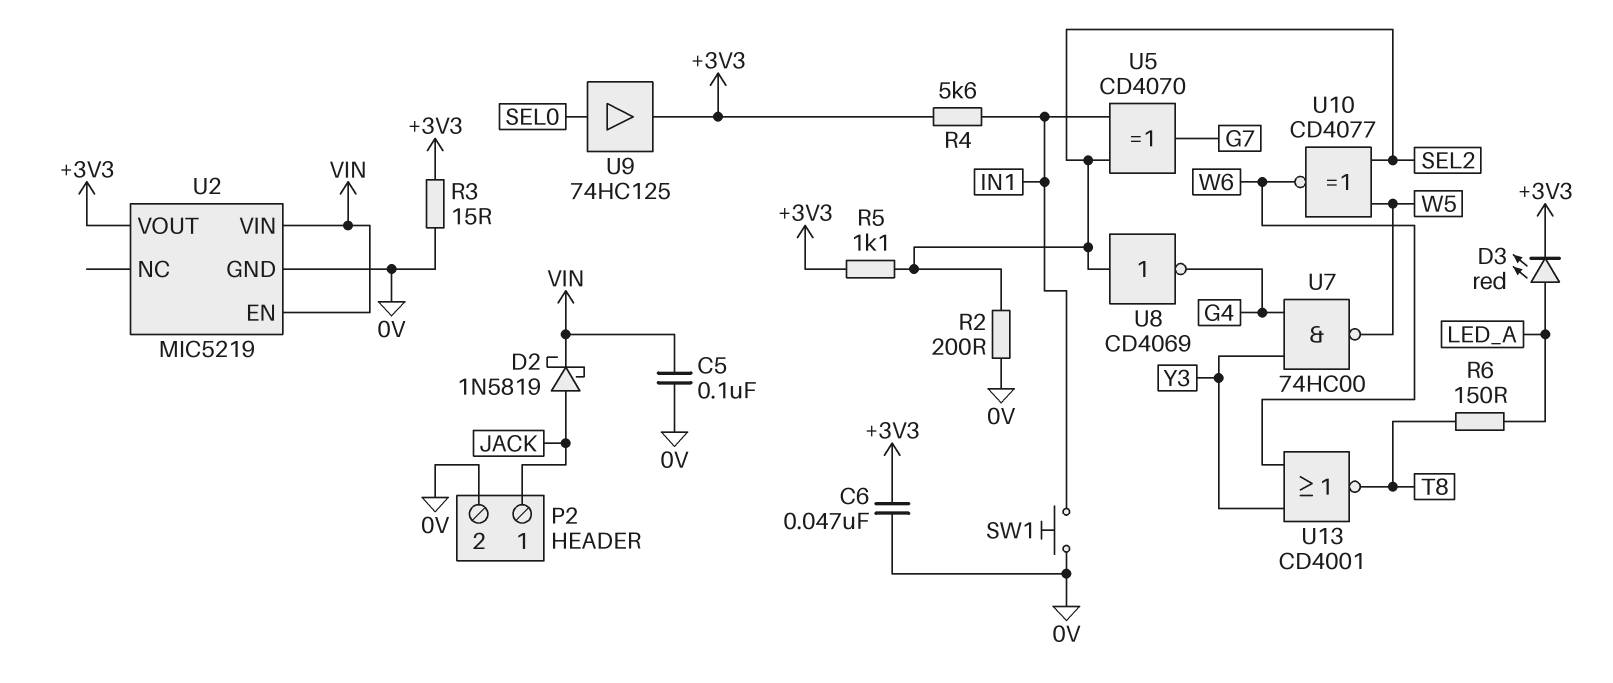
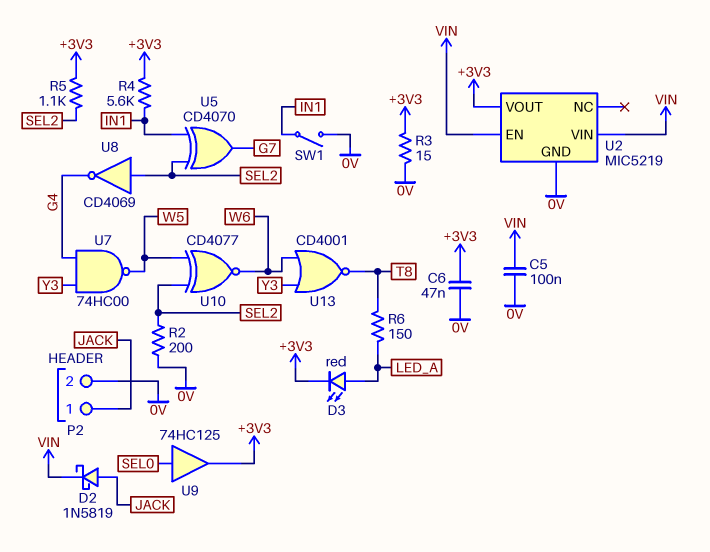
SW1: button (0V, IN1) -> switch (0V, IN1)

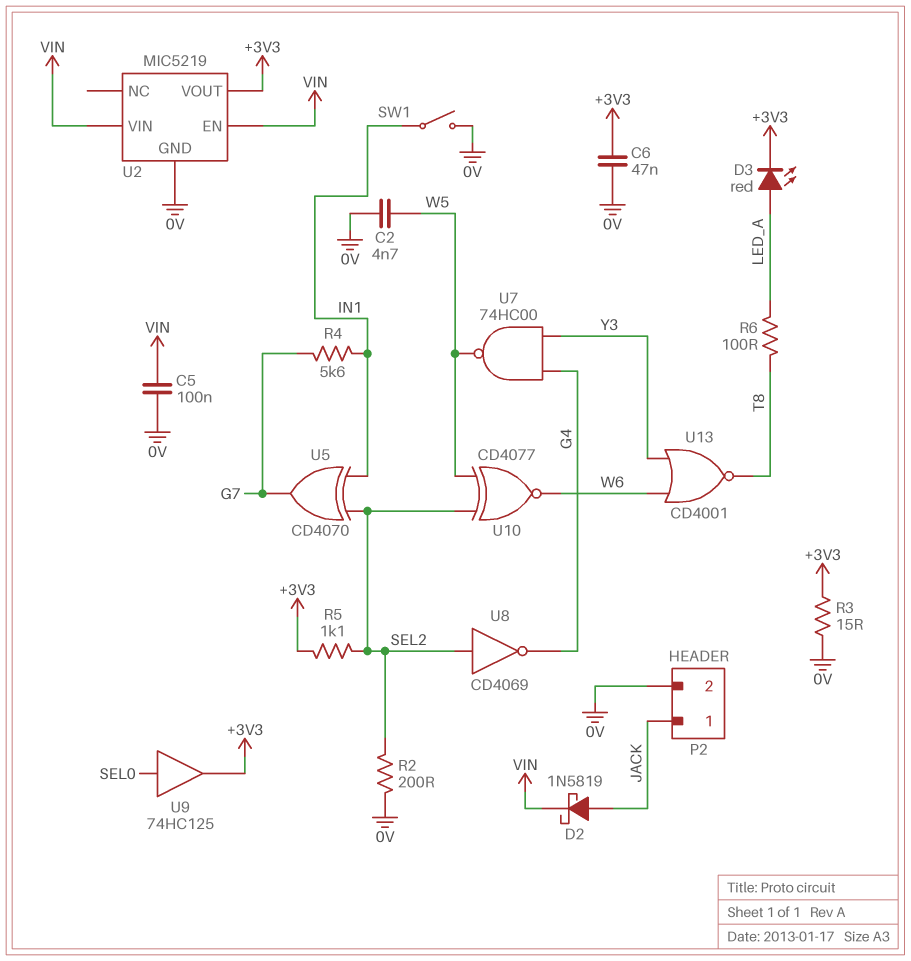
C2: none -> 4.7nF (0V, W5)
R4: 5.6k (+3V3, IN1) -> 5.6k (G7, IN1)
R6: 150 (LED_A, T8) -> 100 (LED_A, T8)

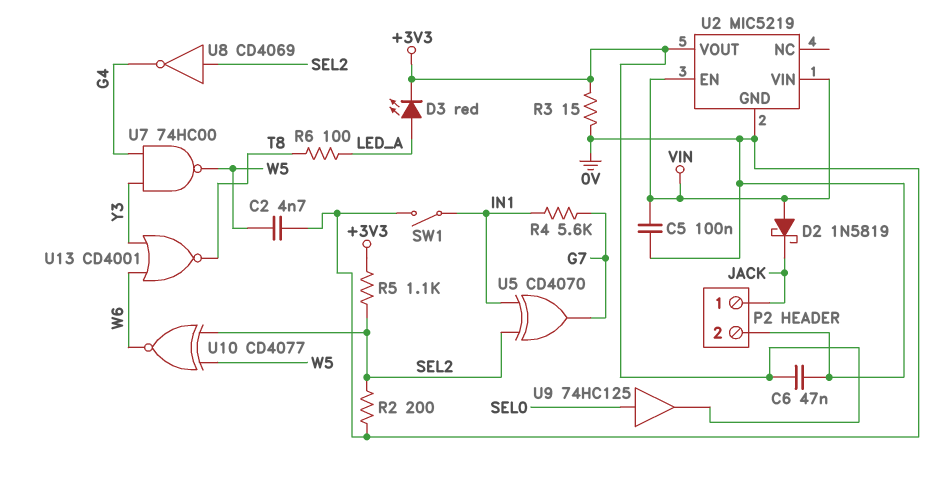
D2: schottky 1N5819 (A JACK, K VIN) -> schottky 1N5819 (A VIN, K JACK)

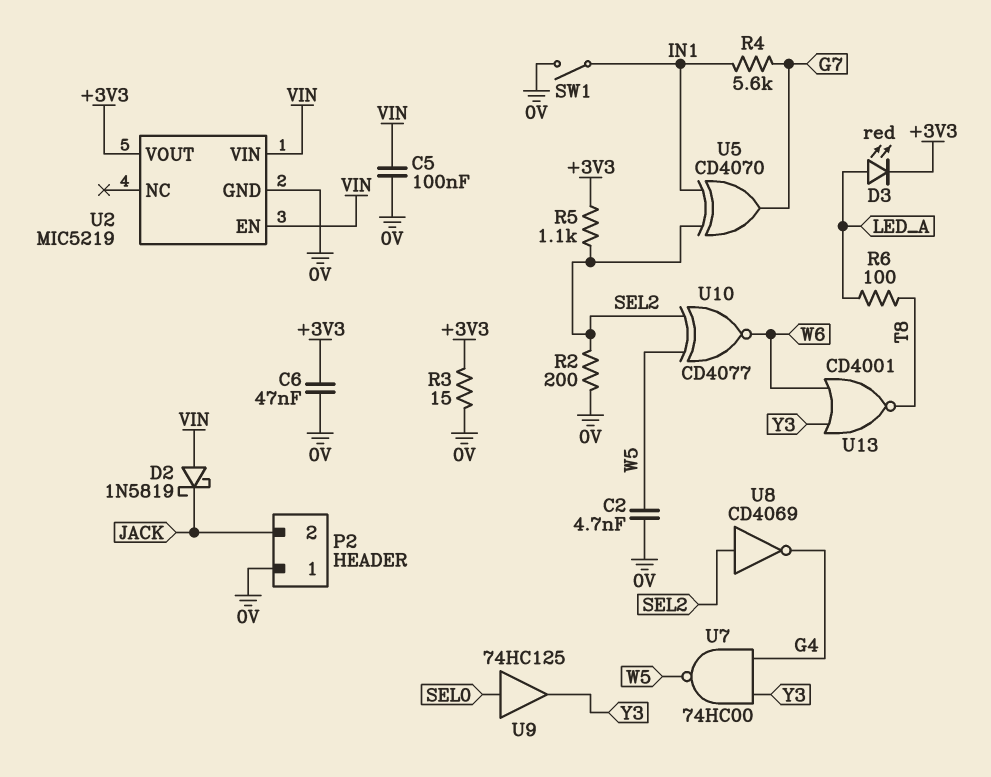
P2 pin 1: JACK -> 0V
P2 pin 2: 0V -> JACK
U9: buffer 74HC125 (in SEL0, out +3V3) -> buffer 74HC125 (in SEL0, out Y3)

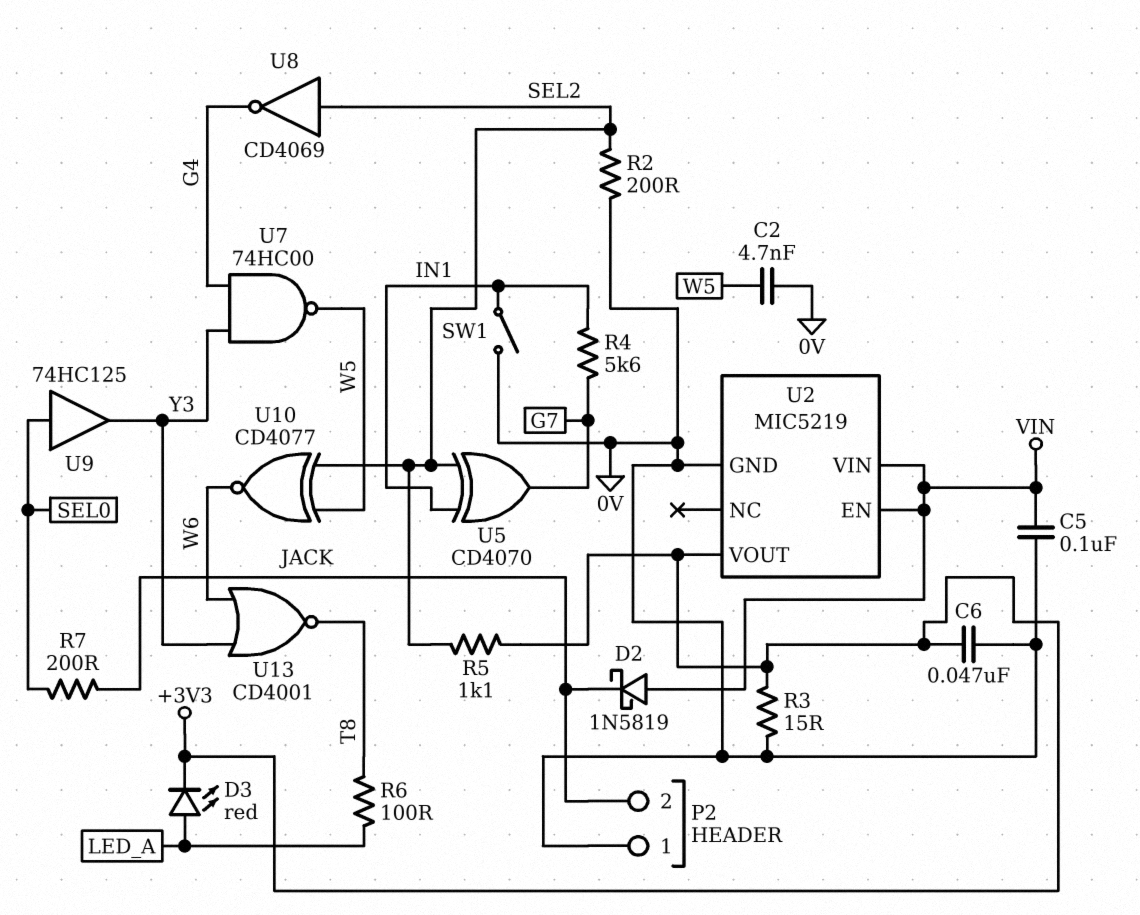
R7: none -> 200 (JACK, SEL0)

